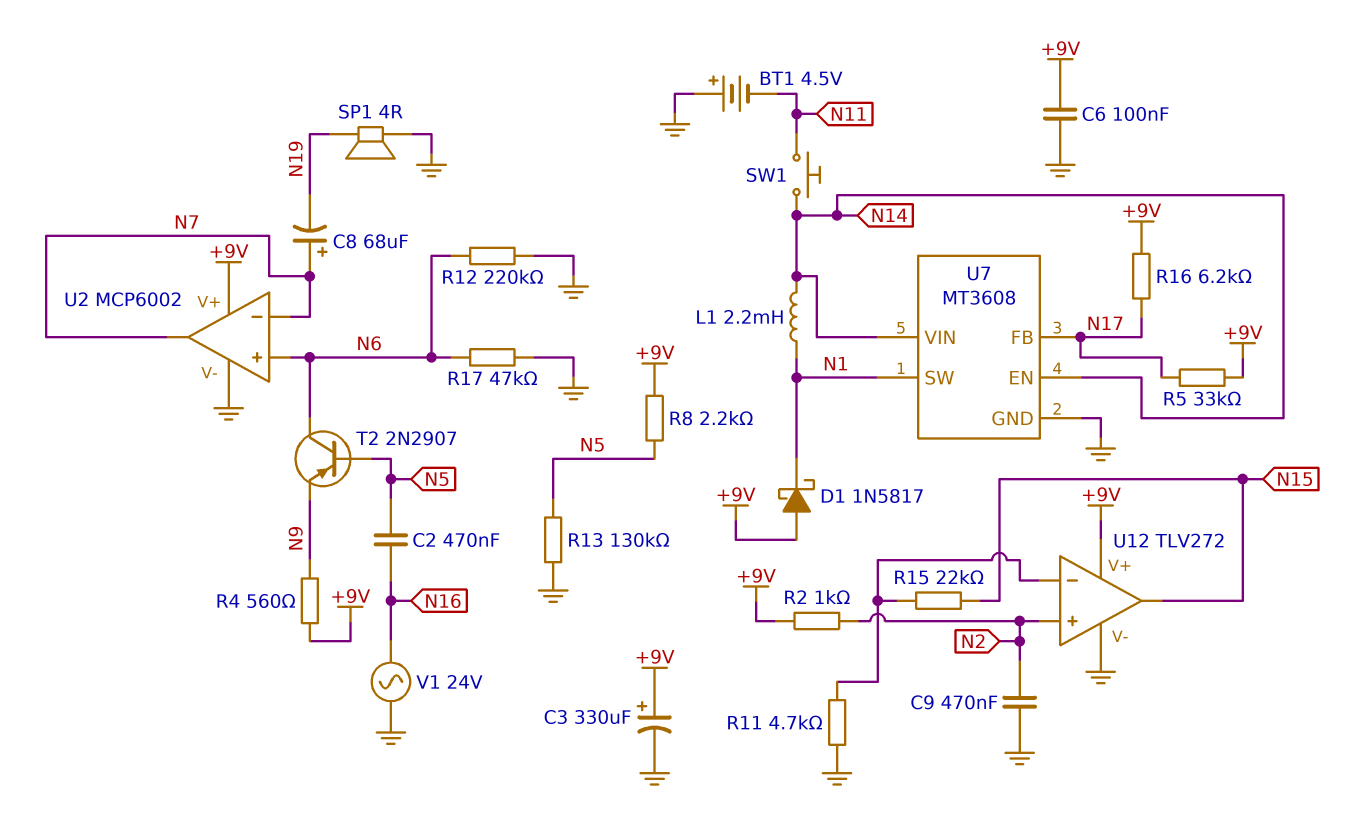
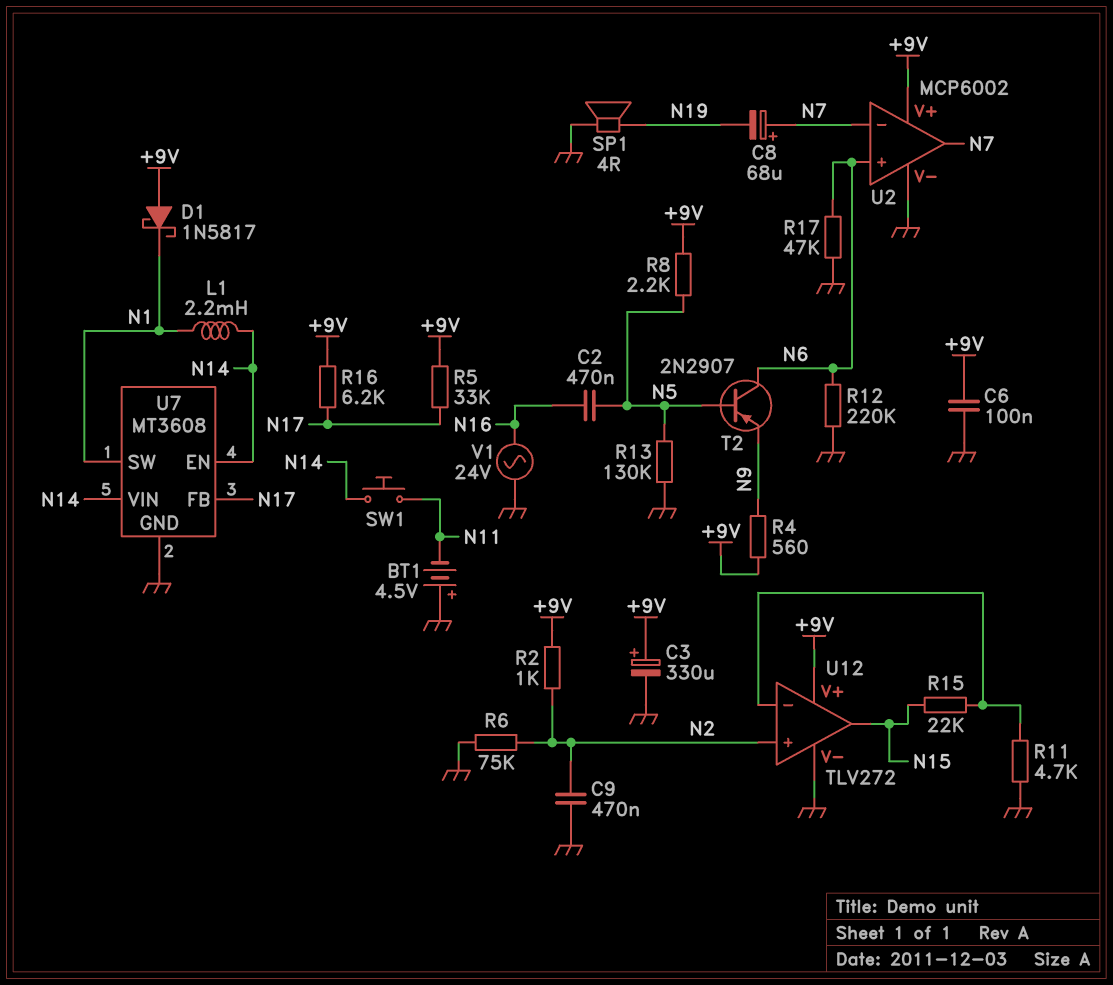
R6: none -> 75k (GND, N2)

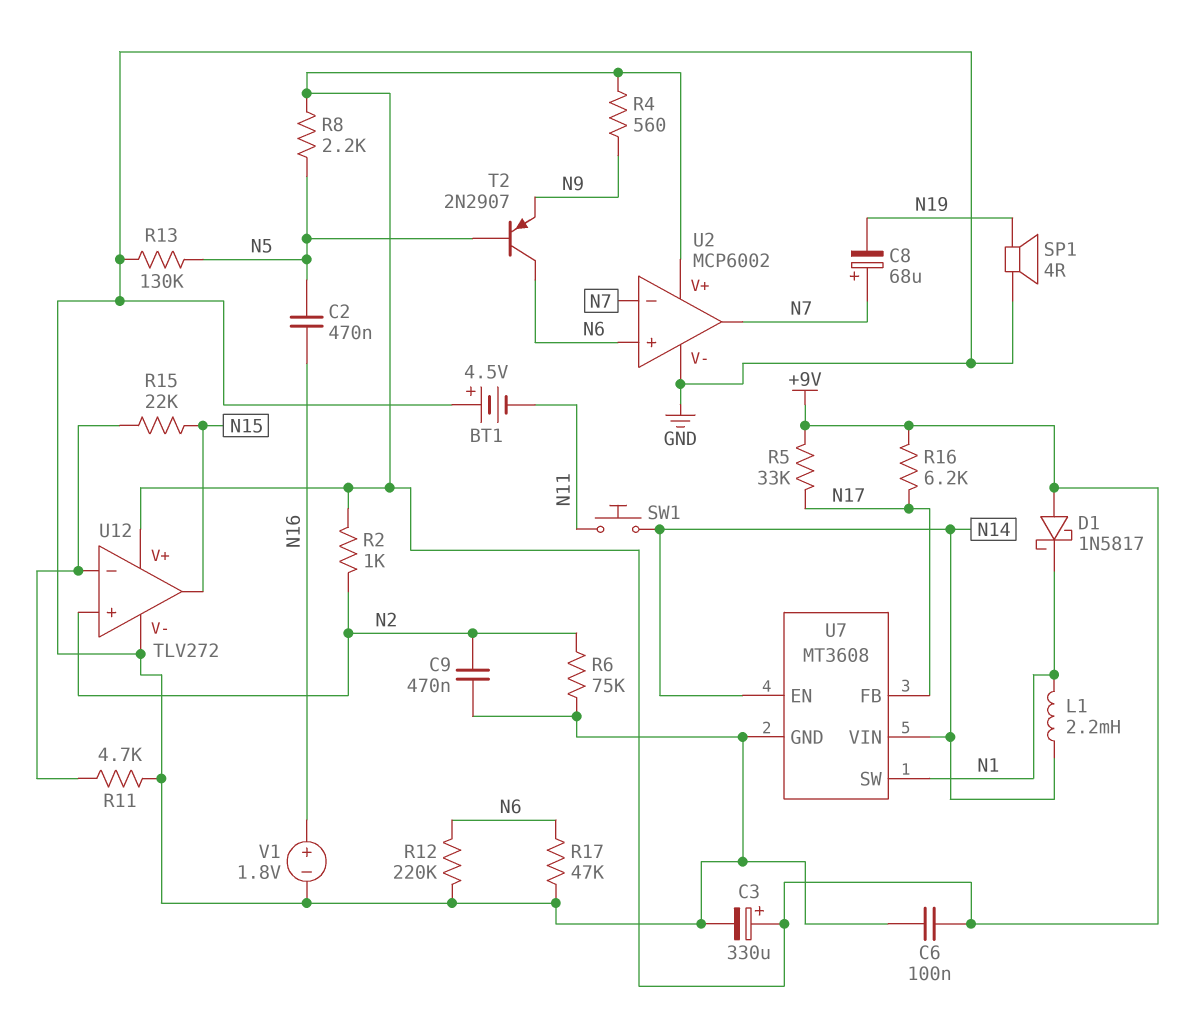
V1: AC 24V (GND, N16) -> 1.8V (plus N16, minus GND)

